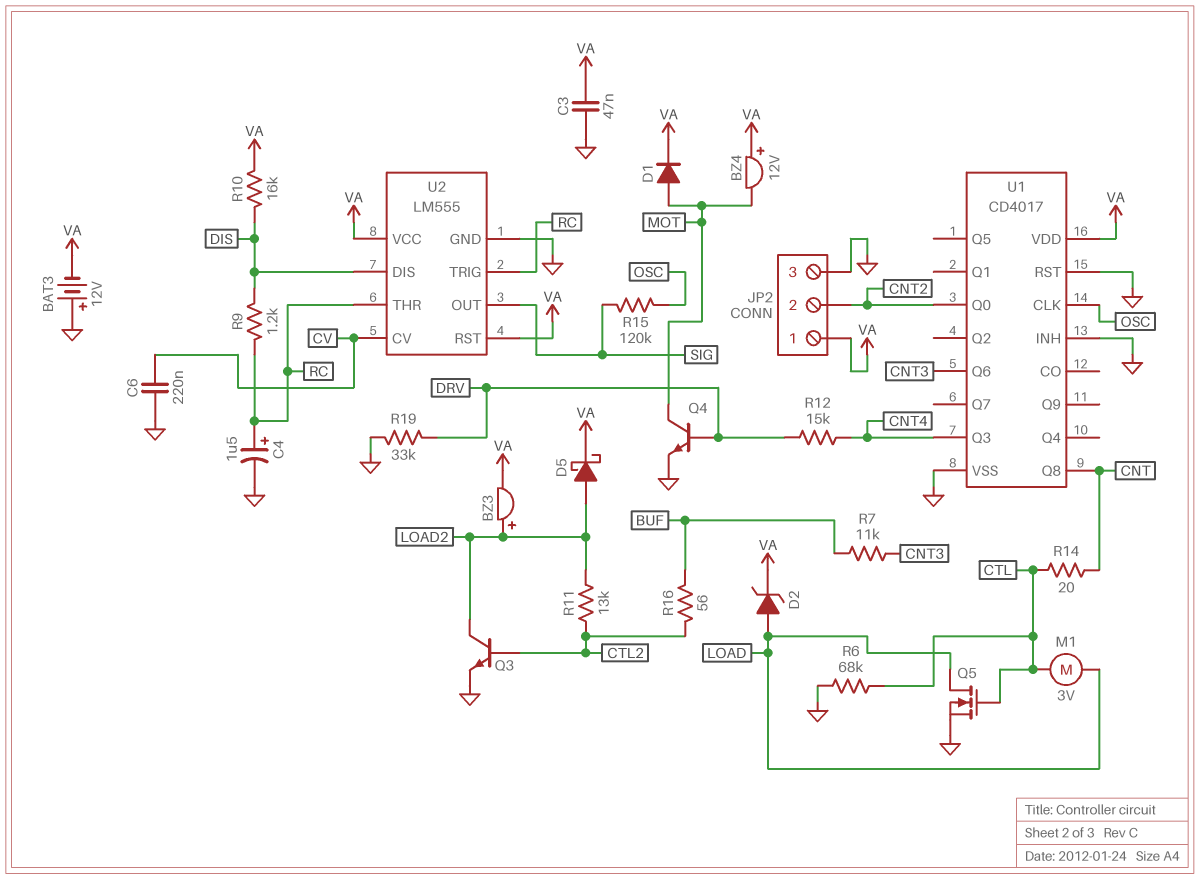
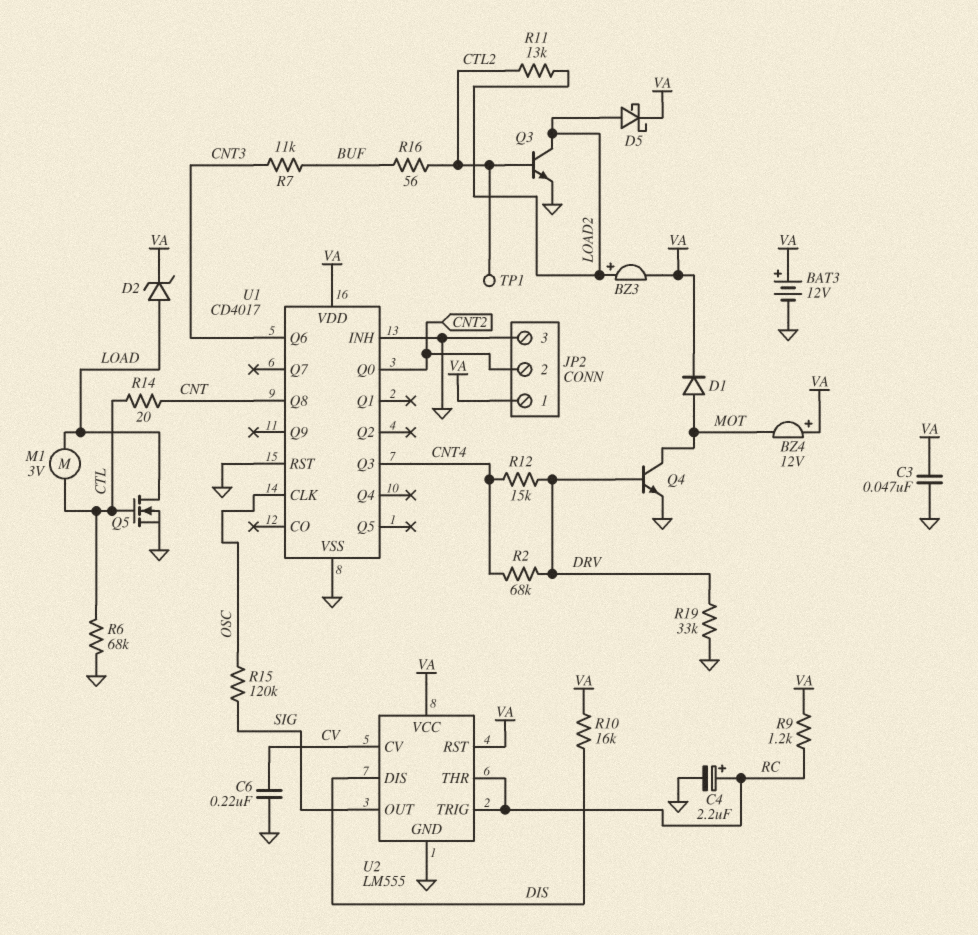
BAT3: 12V (plus GND, minus VA) -> 12V (plus VA, minus GND)
C4: 1.5uF (plus RC, minus GND) -> 2.2uF (plus RC, minus GND)
R2: none -> 68k (CNT4, DRV)
R9: 1.2k (DIS, RC) -> 1.2k (RC, VA)
TP1: none -> test point (CTL2)

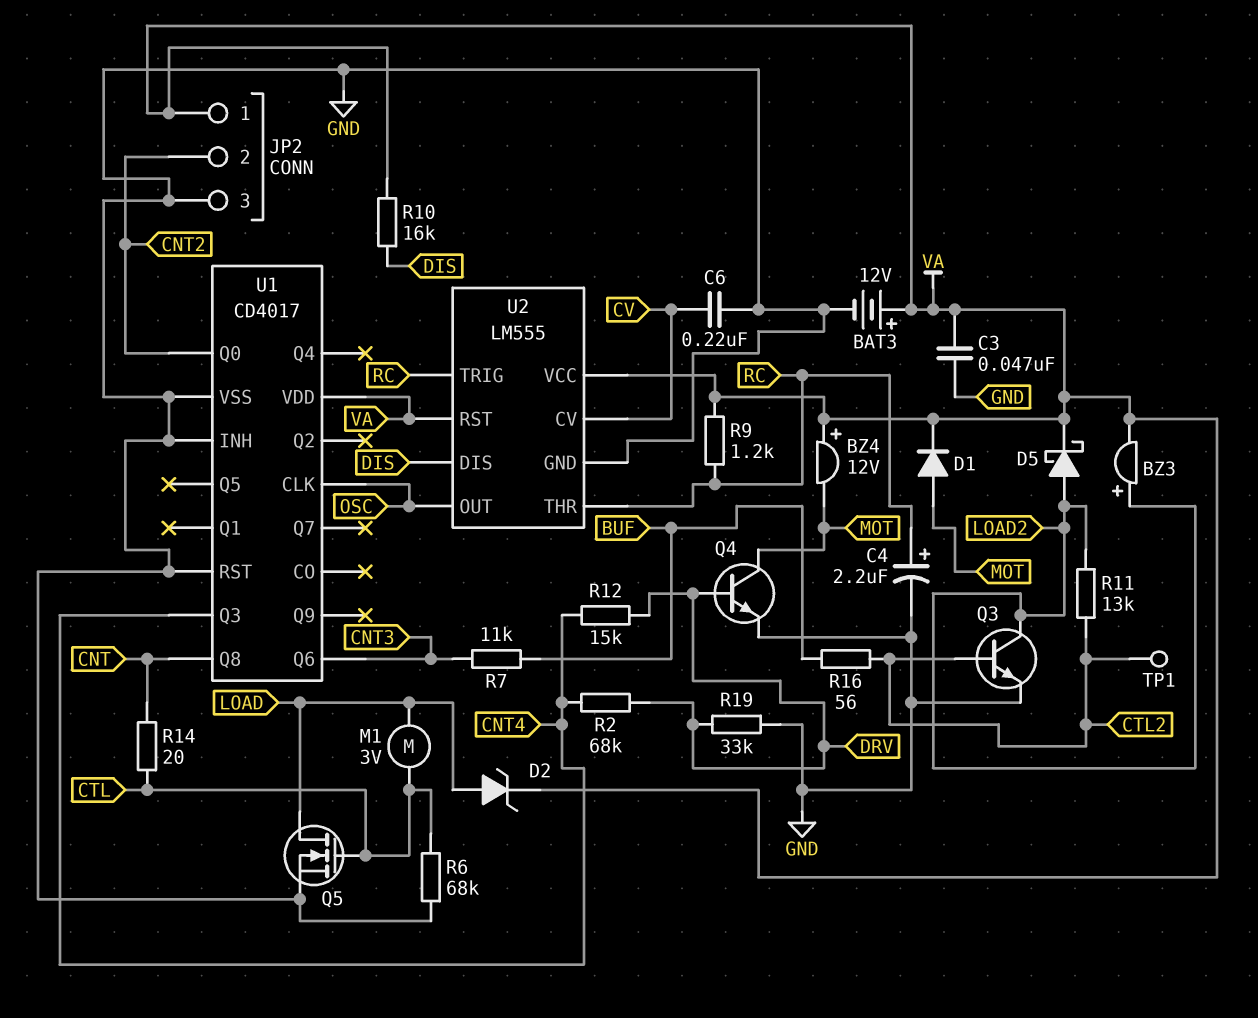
R15: 120k (OSC, SIG) -> none
U2 pin OUT: SIG -> OSC

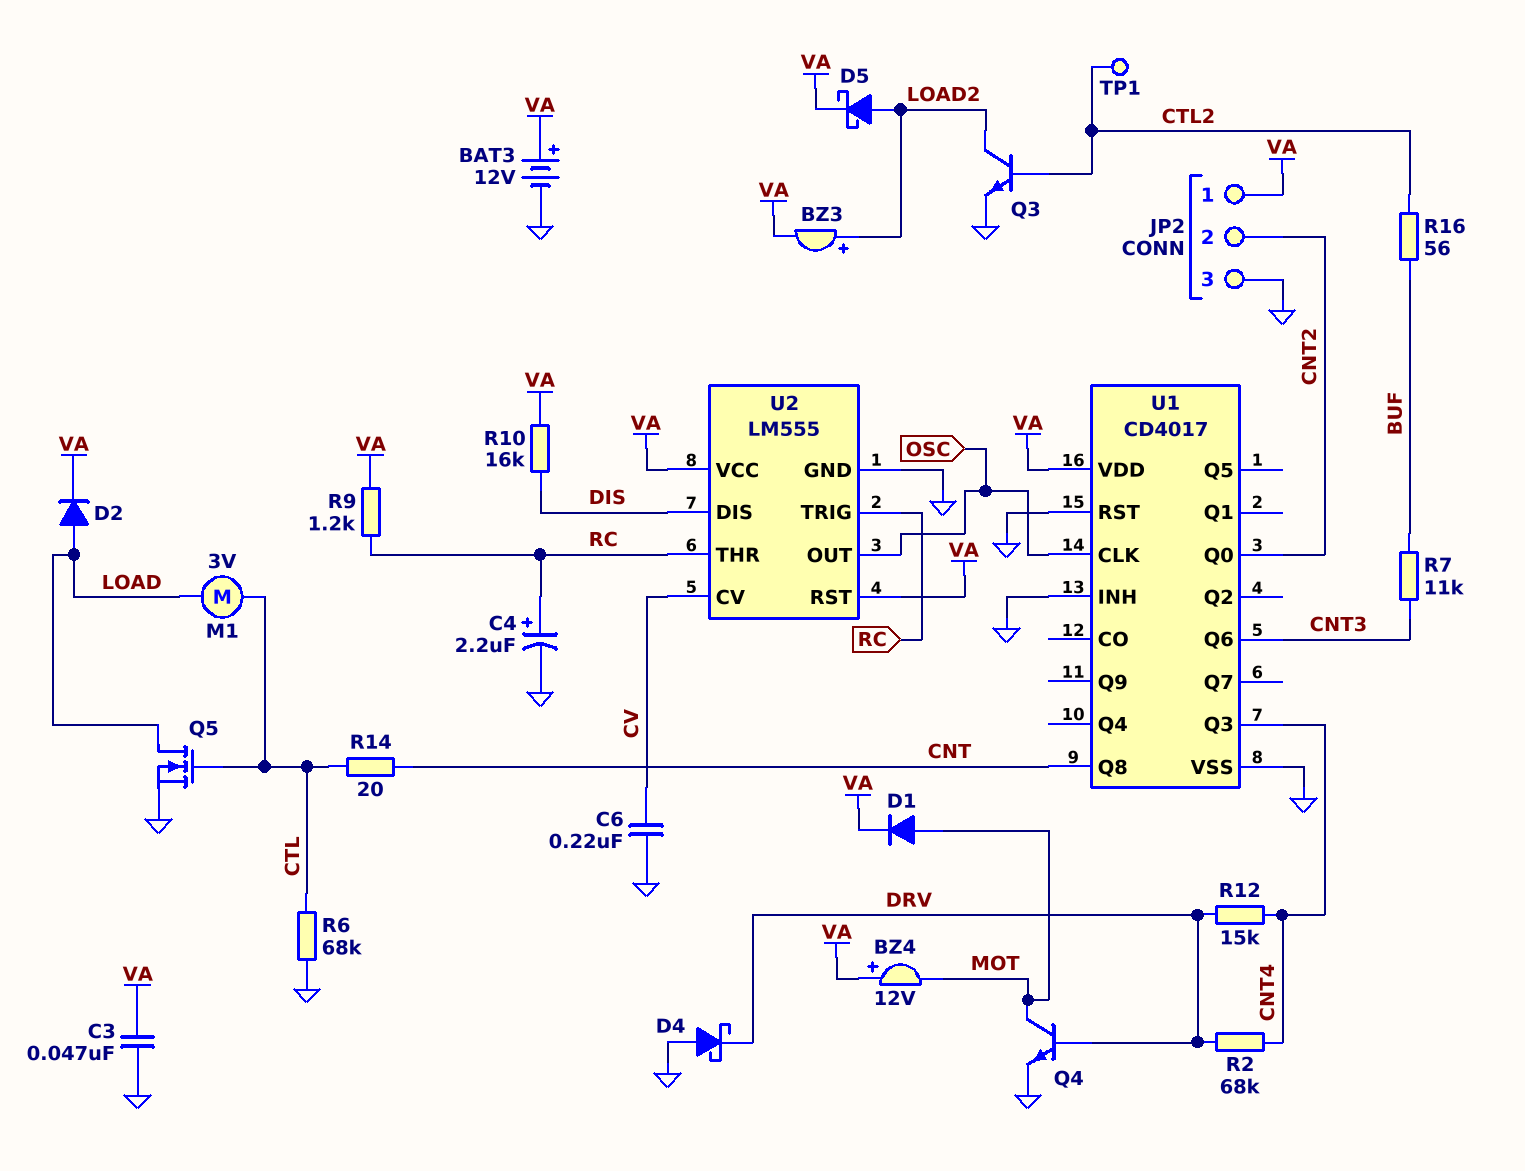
D2: zener (A LOAD, K VA) -> diode (A LOAD, K VA)
D4: none -> schottky (A GND, K DRV)
R11: 13k (CTL2, LOAD2) -> none
R19: 33k (DRV, GND) -> none

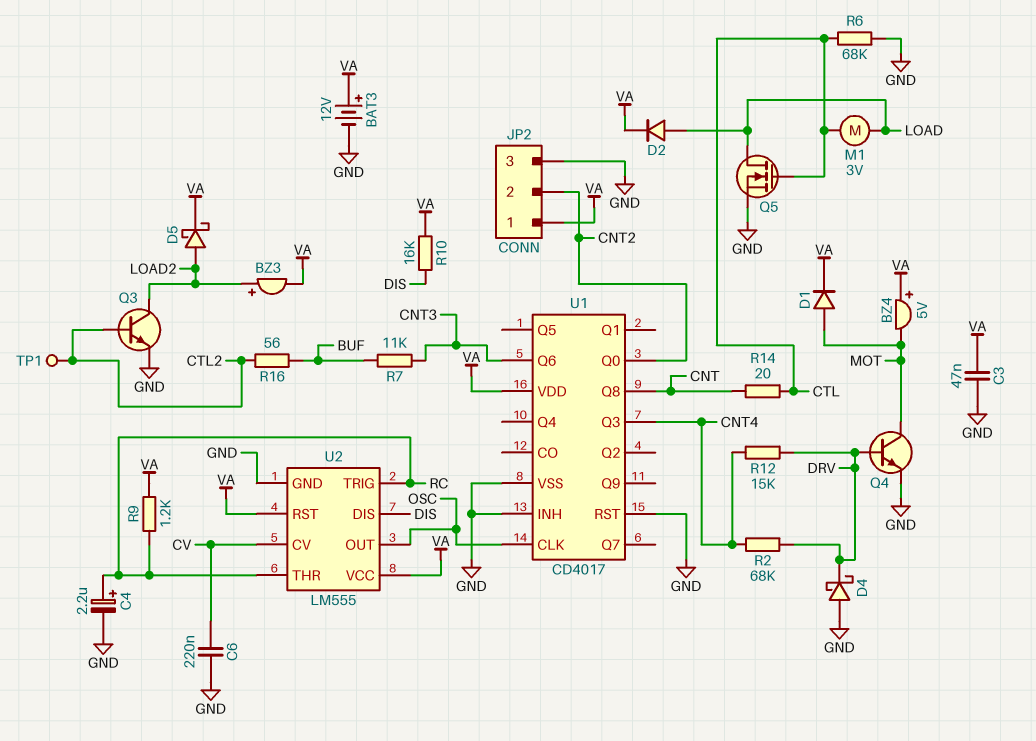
BZ4: buzzer 12V (plus VA, minus MOT) -> buzzer 5V (plus VA, minus MOT)

